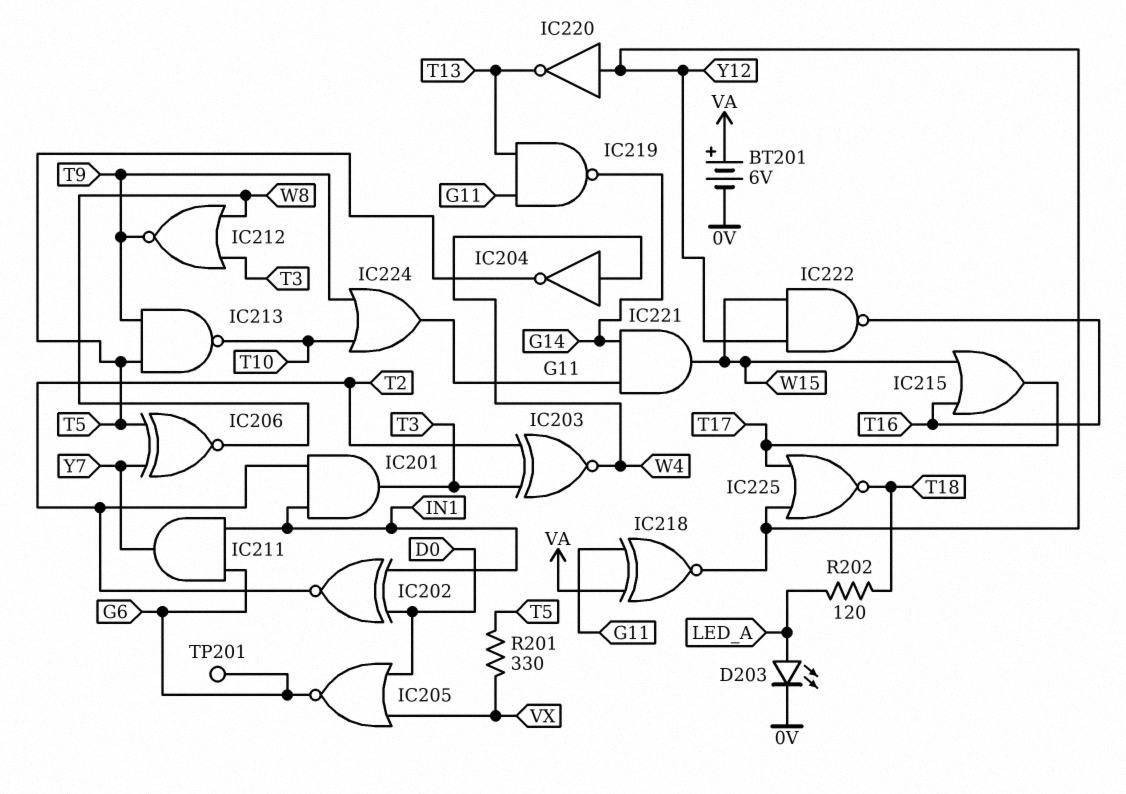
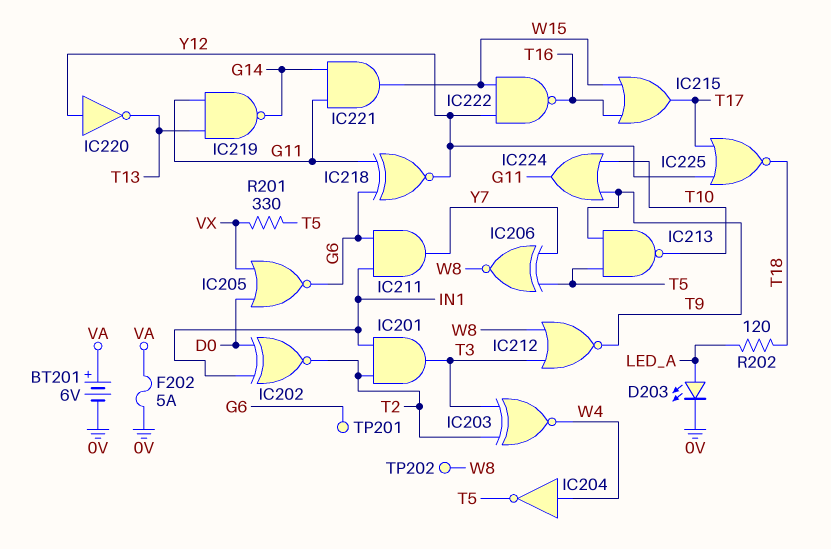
F202: none -> 5A (0V, VA)
IC218: XNOR (in G11, in VA, out Y12) -> XNOR (in G6, in G11, out Y12)
TP202: none -> test point (W8)

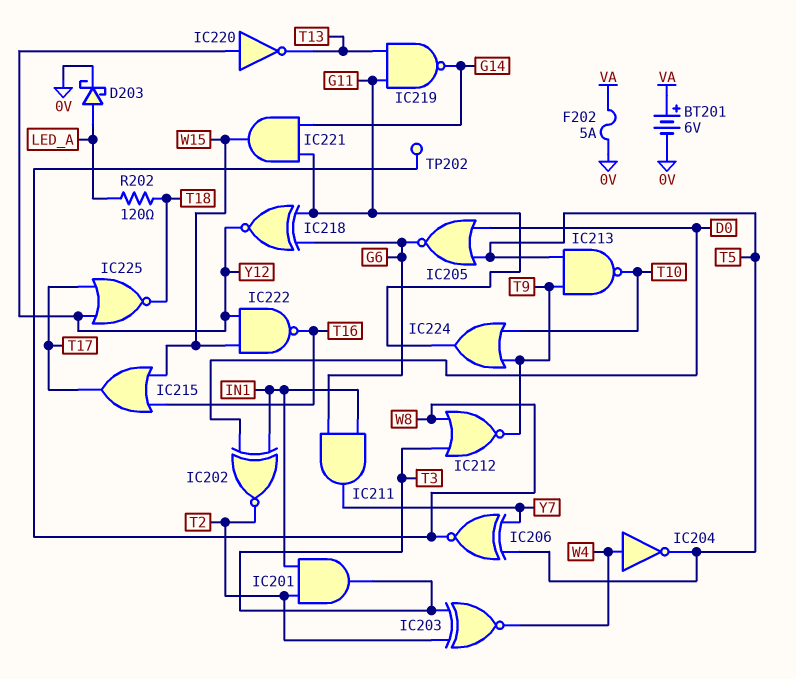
D203: LED (A LED_A, K 0V) -> schottky (A LED_A, K 0V)
IC205: NOR (in D0, in VX, out G6) -> NOR (in D0, in T5, out G6)
R201: 330 (T5, VX) -> none
TP201: test point (G6) -> none

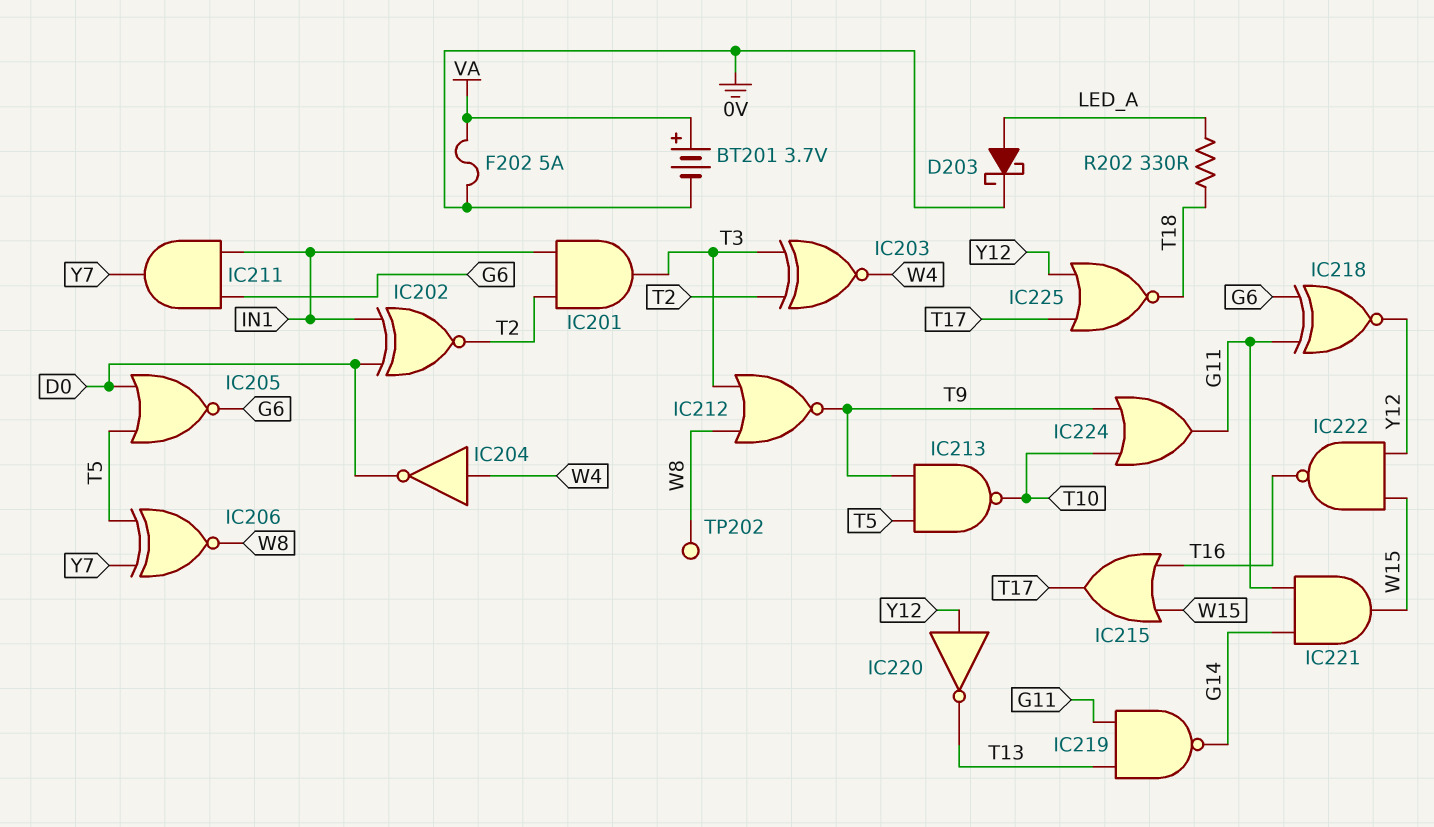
BT201: 6V (plus VA, minus 0V) -> 3.7V (plus VA, minus 0V)
IC204: NOT (in W4, out T5) -> NOT (in W4, out D0)
R202: 120 (LED_A, T18) -> 330 (LED_A, T18)

